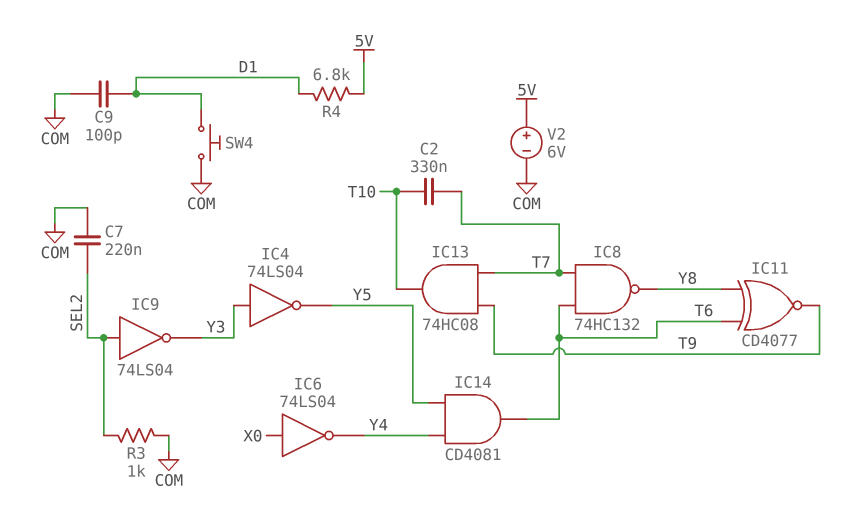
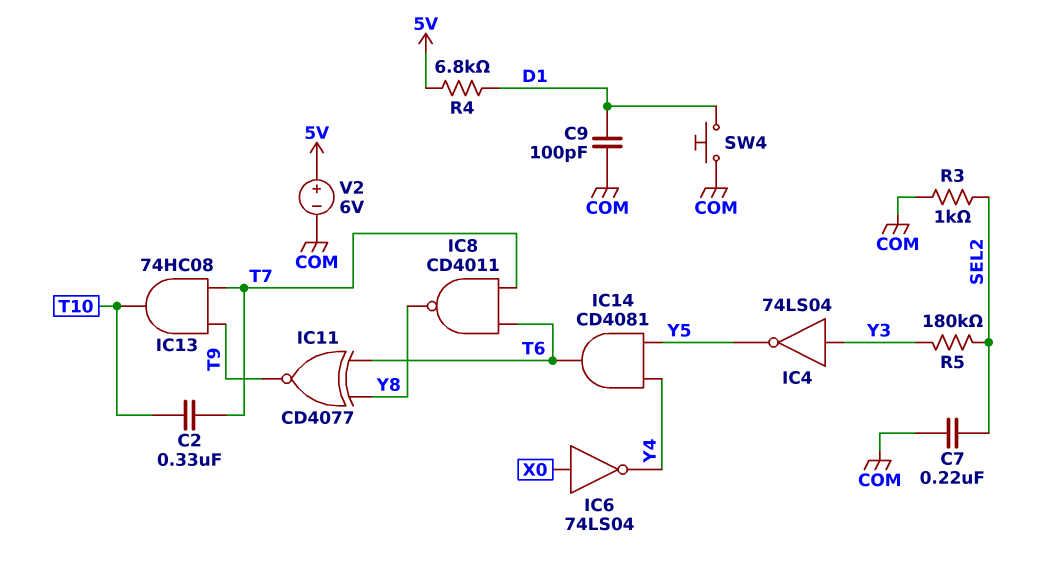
IC8: NAND 74HC132 (in T6, in T7, out Y8) -> NAND CD4011 (in T6, in T7, out Y8)
IC9: NOT 74LS04 (in SEL2, out Y3) -> none
R5: none -> 180k (SEL2, Y3)

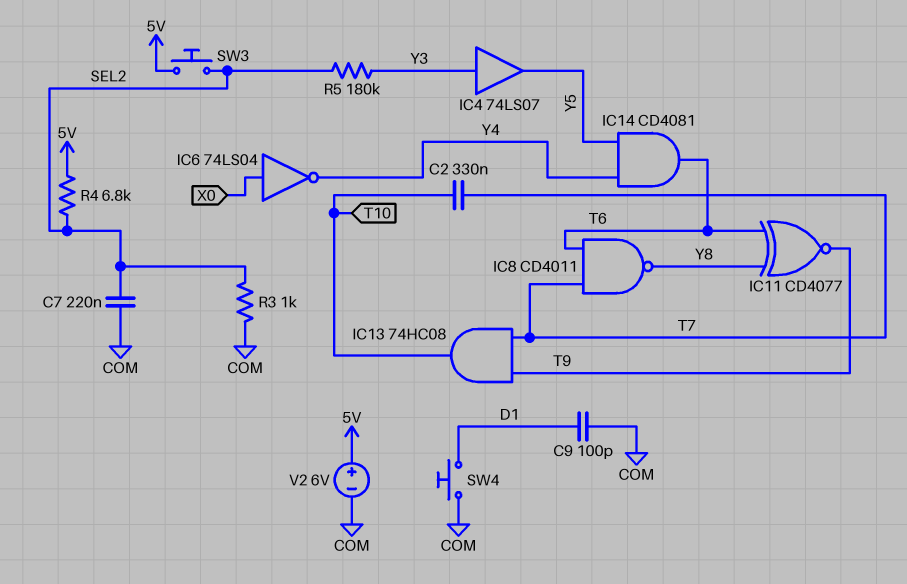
IC4: NOT 74LS04 (in Y3, out Y5) -> buffer 74LS07 (in Y3, out Y5)
R4: 6.8k (5V, D1) -> 6.8k (5V, SEL2)
SW3: none -> button (5V, SEL2)

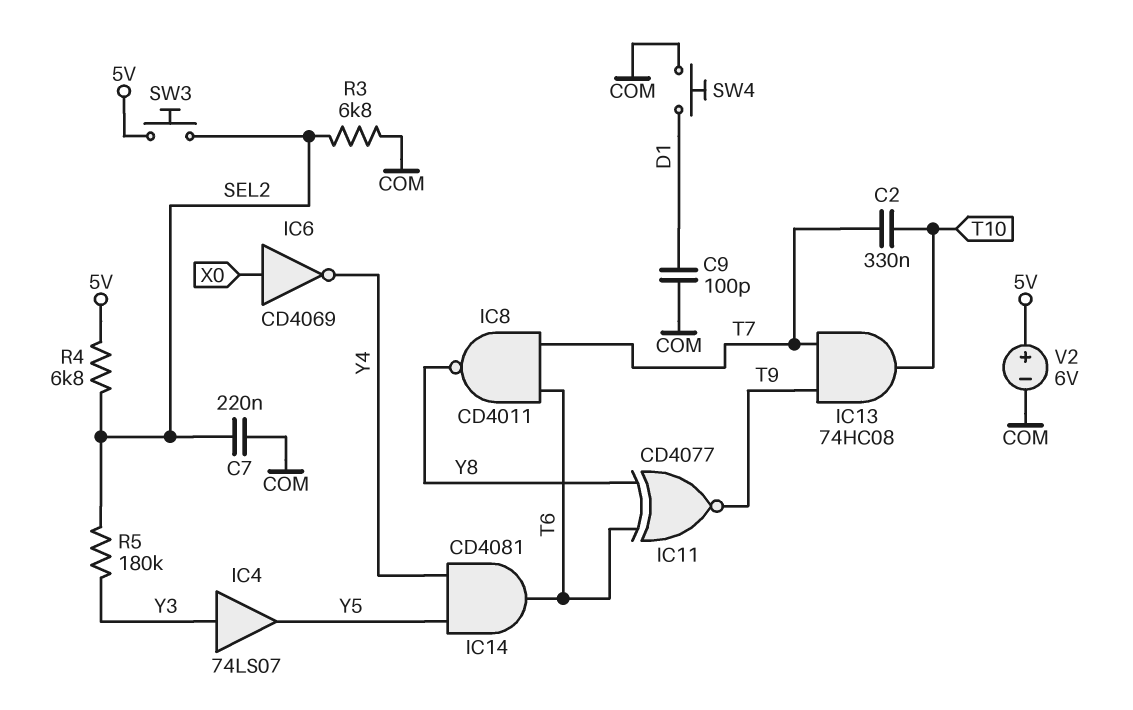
IC6: NOT 74LS04 (in X0, out Y4) -> NOT CD4069 (in X0, out Y4)
R3: 1k (COM, SEL2) -> 6.8k (COM, SEL2)

